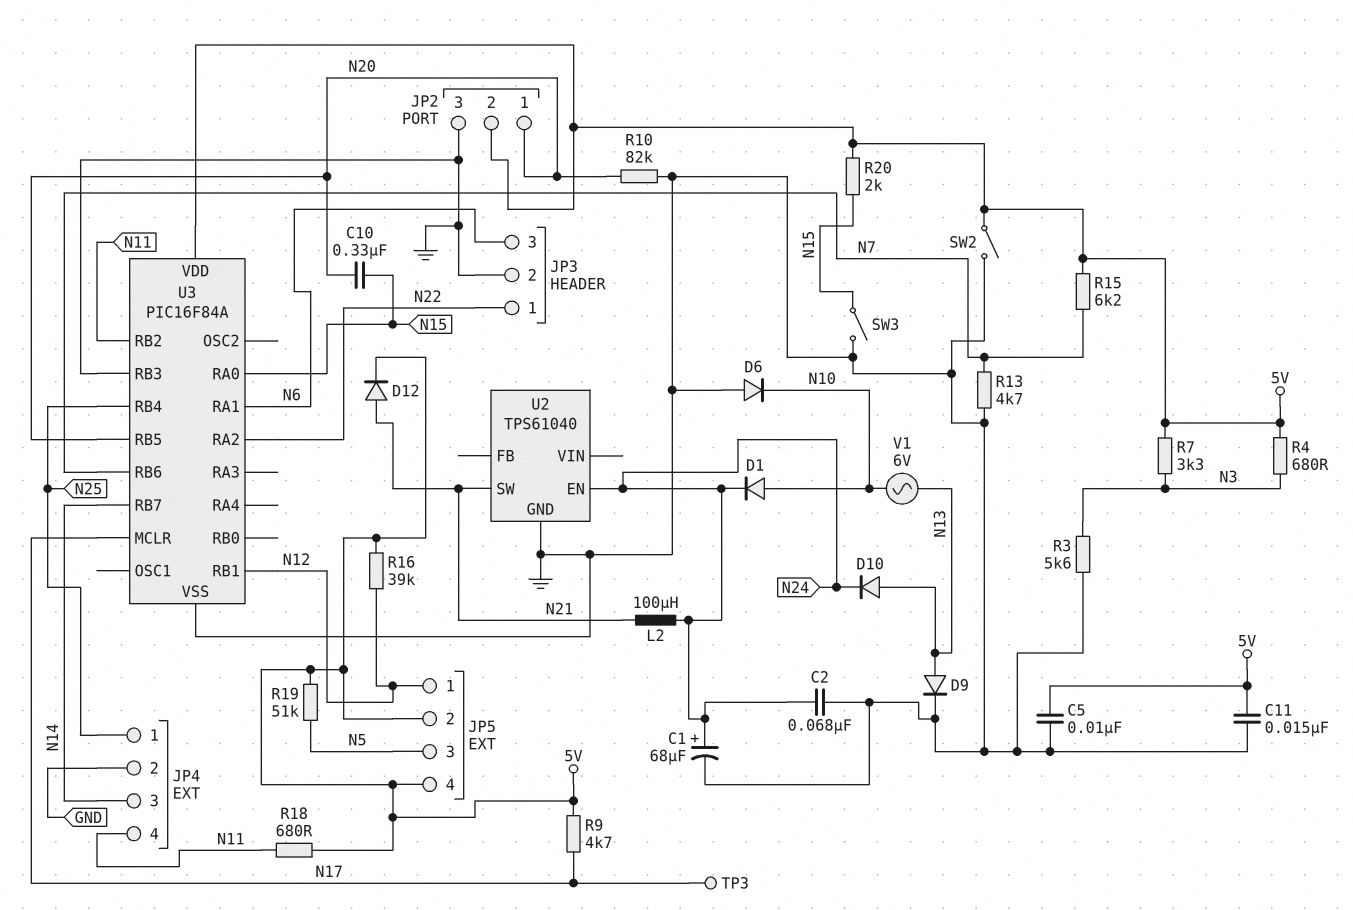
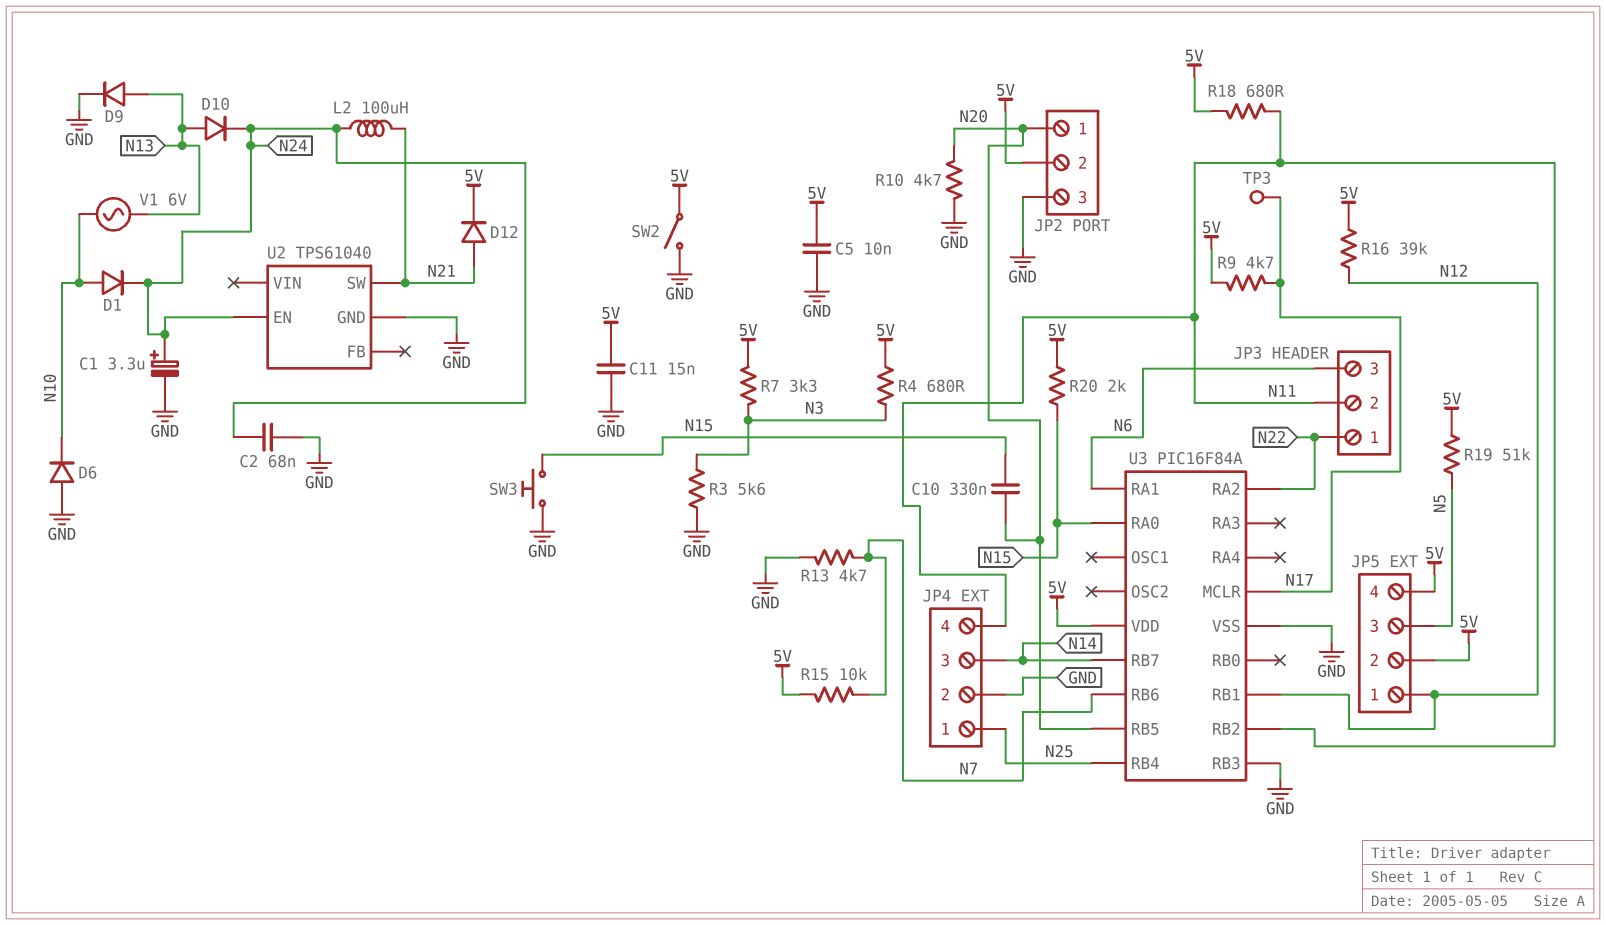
C1: 68uF (plus N24, minus GND) -> 3.3uF (plus N24, minus GND)
JP3 pin 2: GND -> N11
R10: 82k (GND, N20) -> 4.7k (GND, N20)
R15: 6.2k (5V, N7) -> 10k (5V, N7)
SW3: switch (GND, N15) -> button (GND, N15)

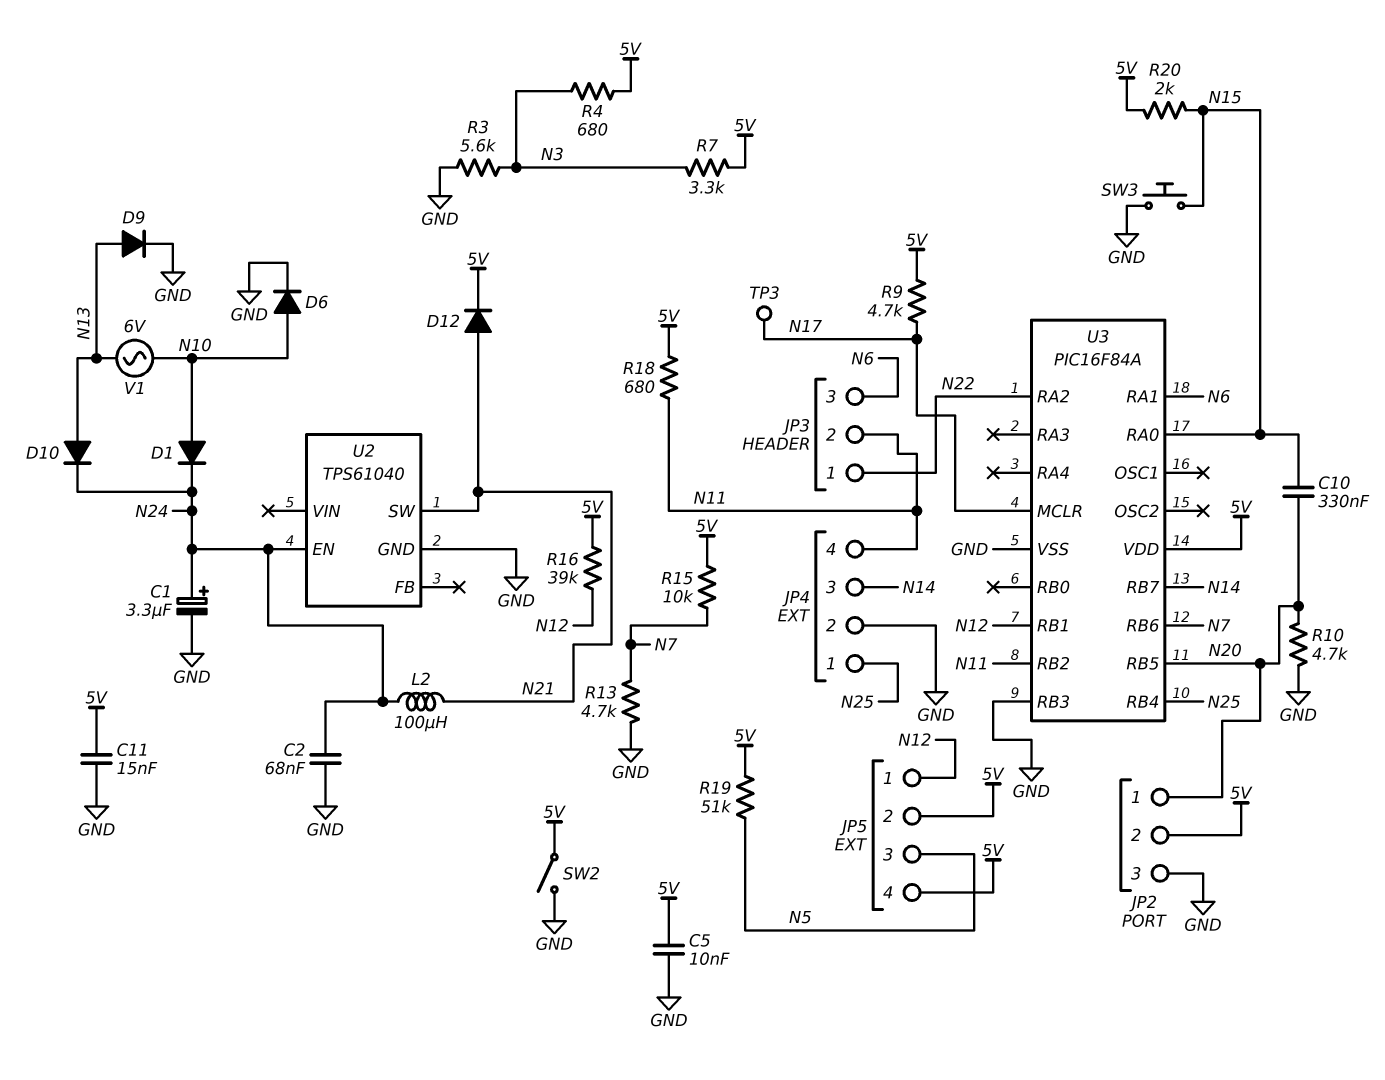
D6: diode (A GND, K N10) -> diode (A N10, K GND)

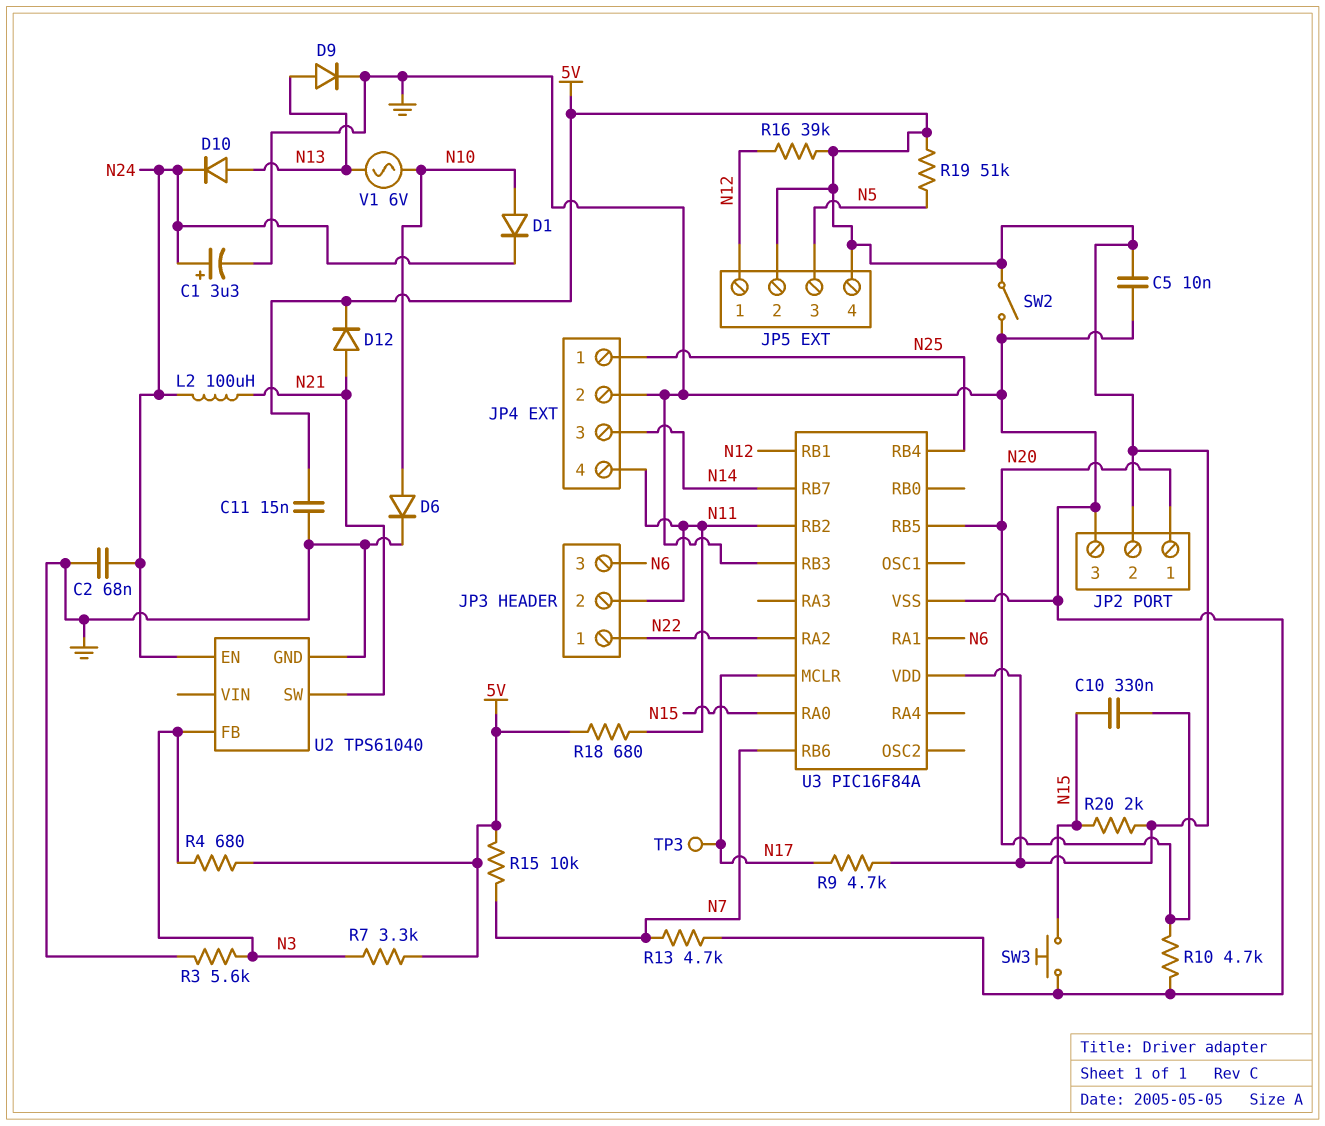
U2 pin FB: none -> N3

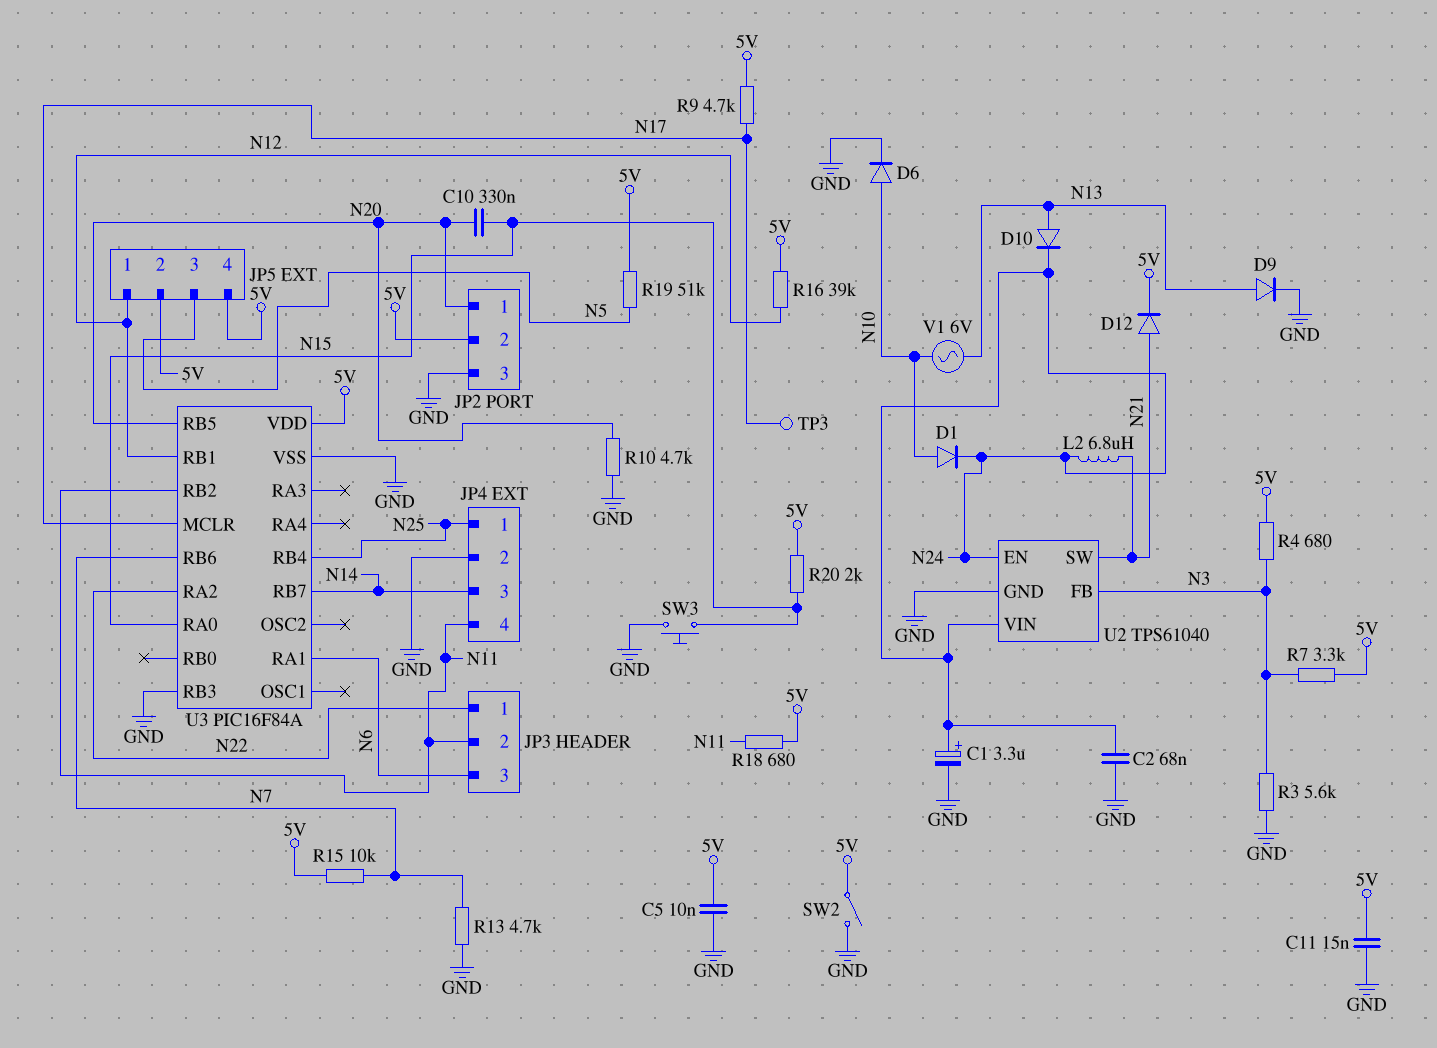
L2: 100uH (N21, N24) -> 6.8uH (N21, N24)
U2 pin VIN: none -> N24

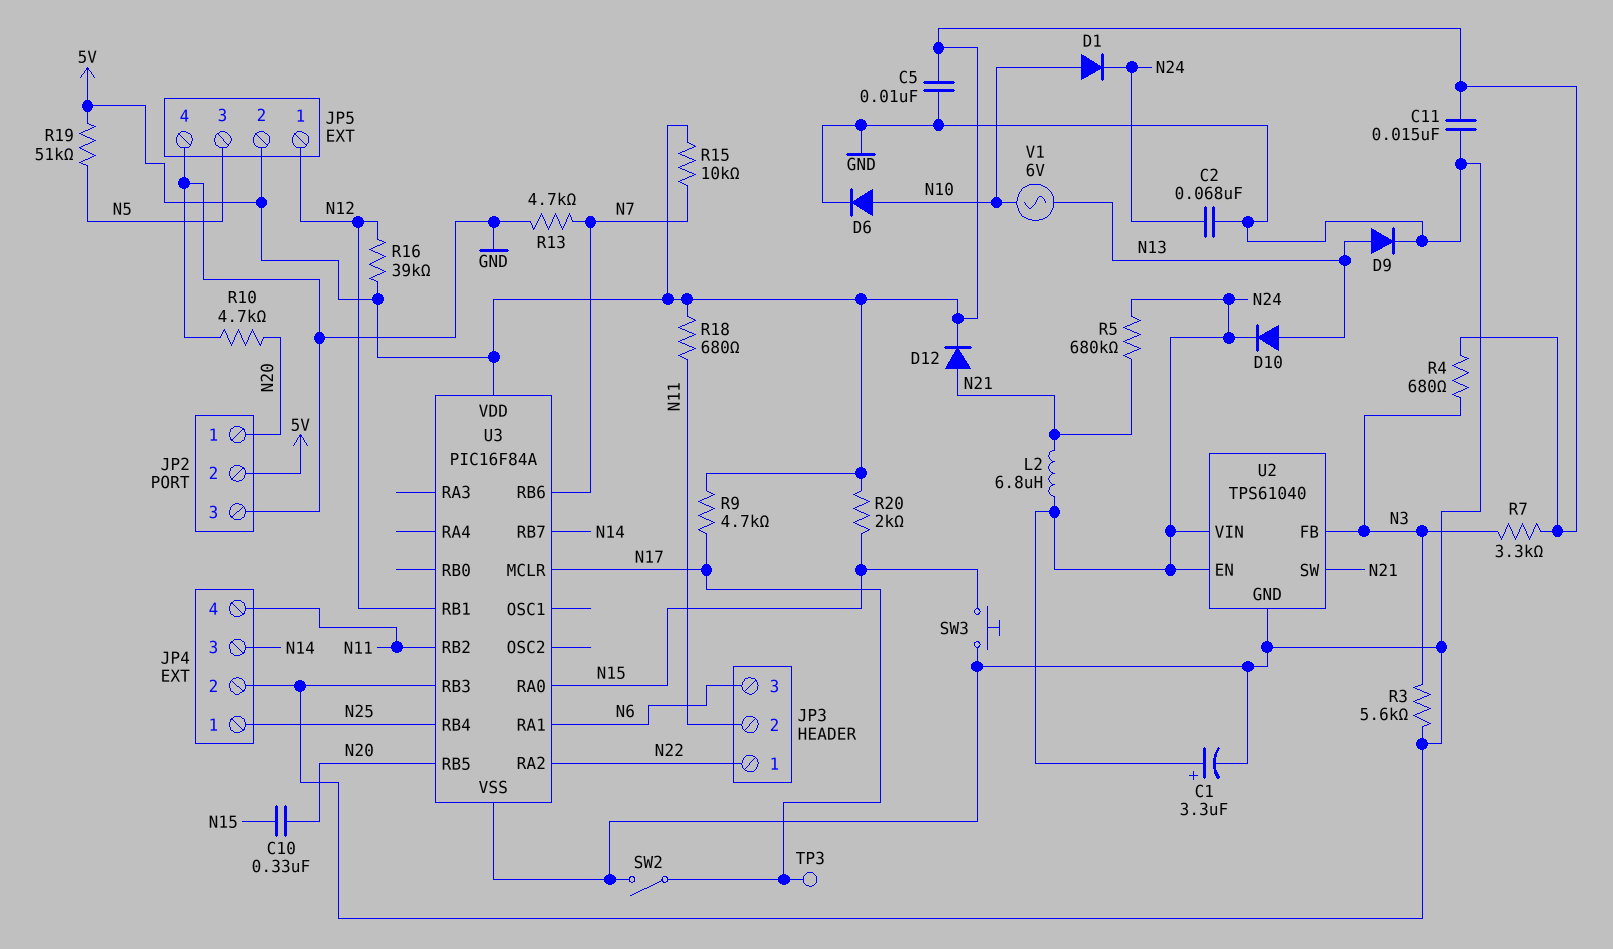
JP5 pin 4: 5V -> GND
R5: none -> 680k (N21, N24)
SW2: switch (5V, GND) -> switch (GND, N17)

